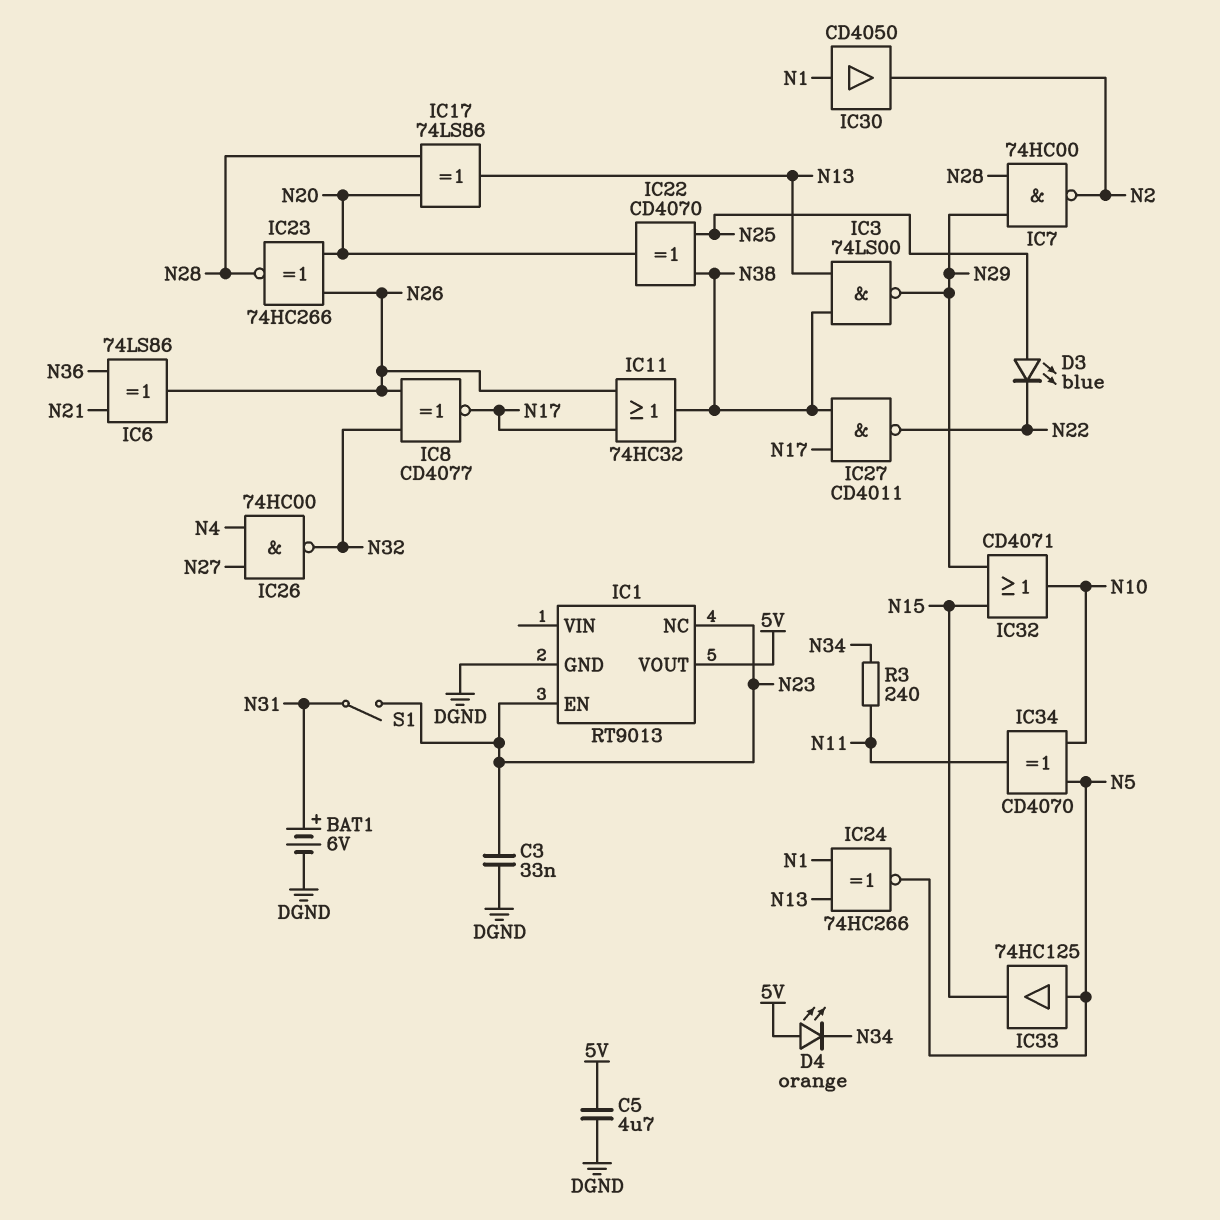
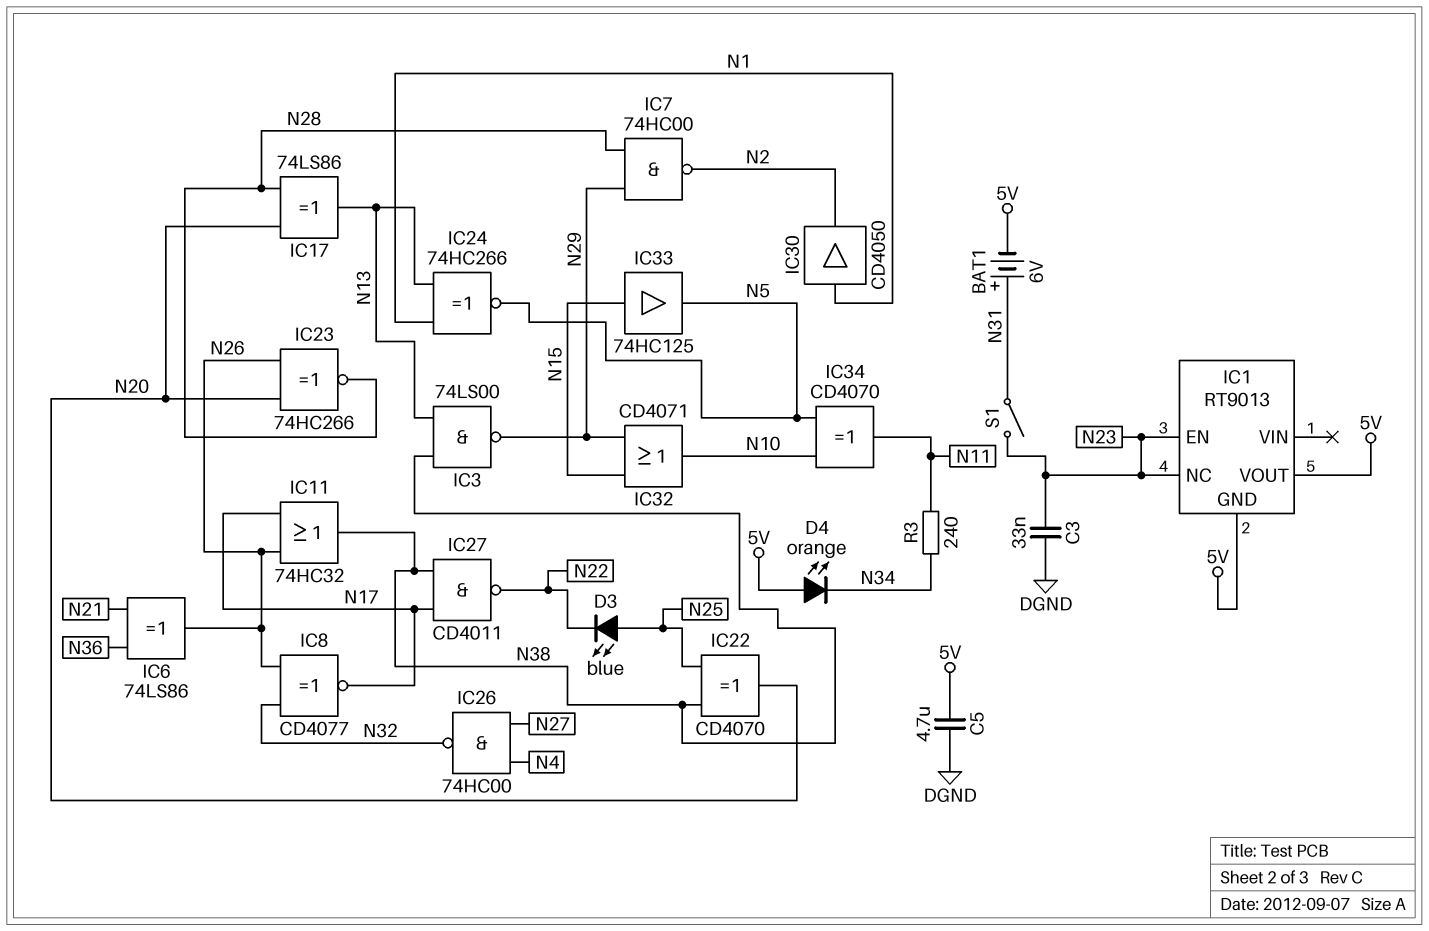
BAT1: 6V (plus N31, minus DGND) -> 6V (plus N31, minus 5V)
IC1 pin GND: DGND -> 5V
IC33: buffer 74HC125 (in N5, out N15) -> buffer 74HC125 (in N15, out N5)

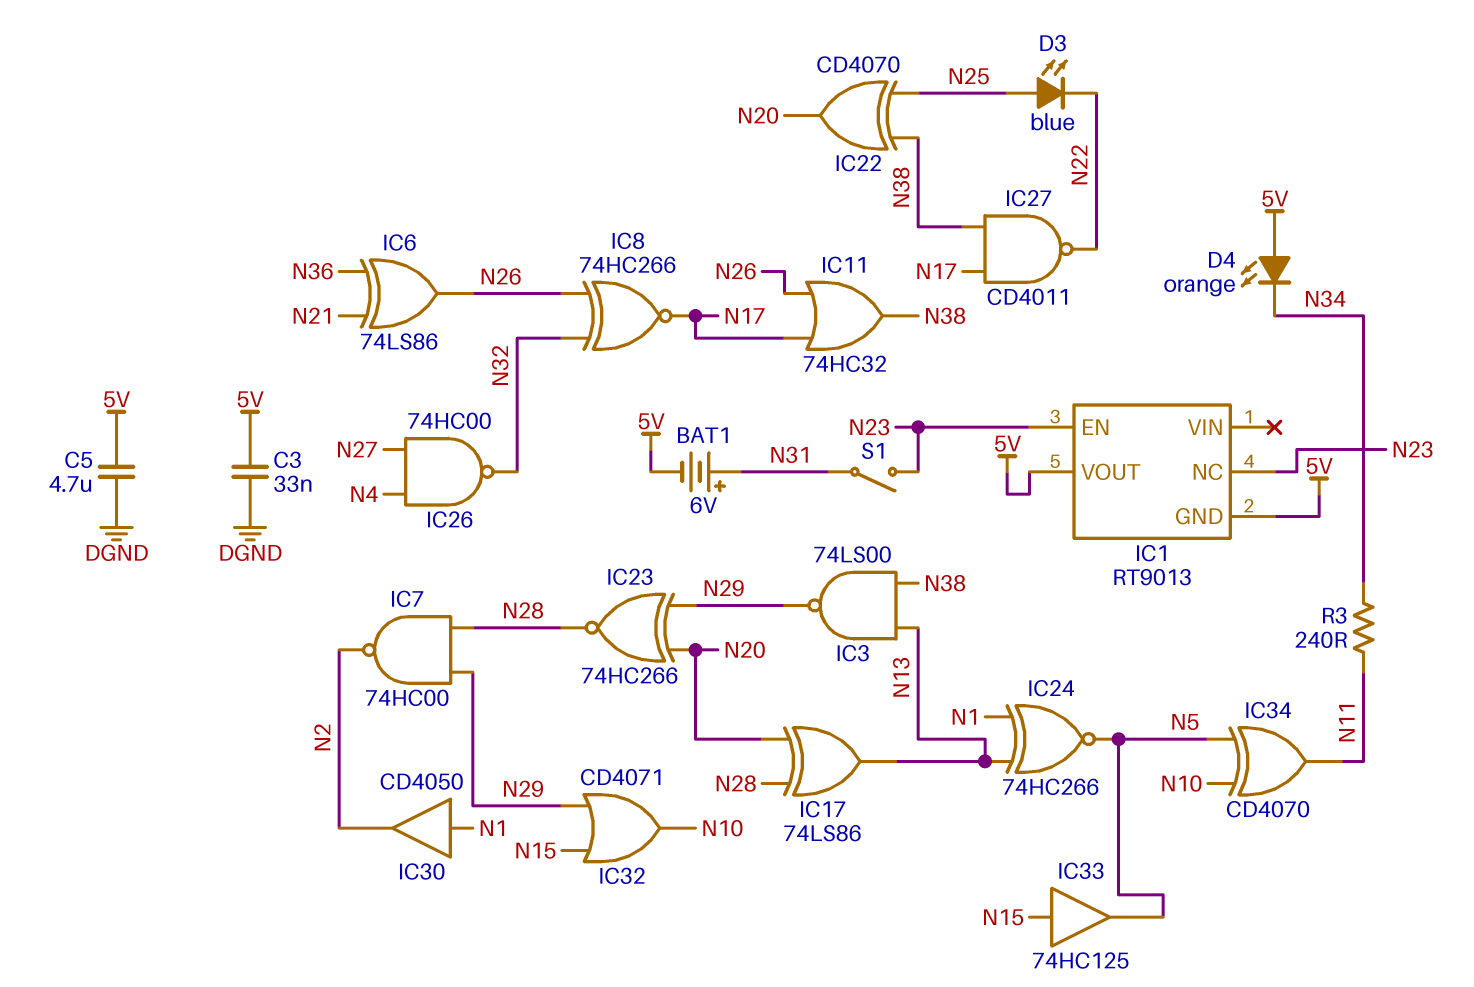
C3: 33nF (DGND, N23) -> 33nF (5V, DGND)
IC8: XNOR CD4077 (in N26, in N32, out N17) -> XNOR 74HC266 (in N26, in N32, out N17)
IC23: XNOR 74HC266 (in N20, in N26, out N28) -> XNOR 74HC266 (in N20, in N29, out N28)

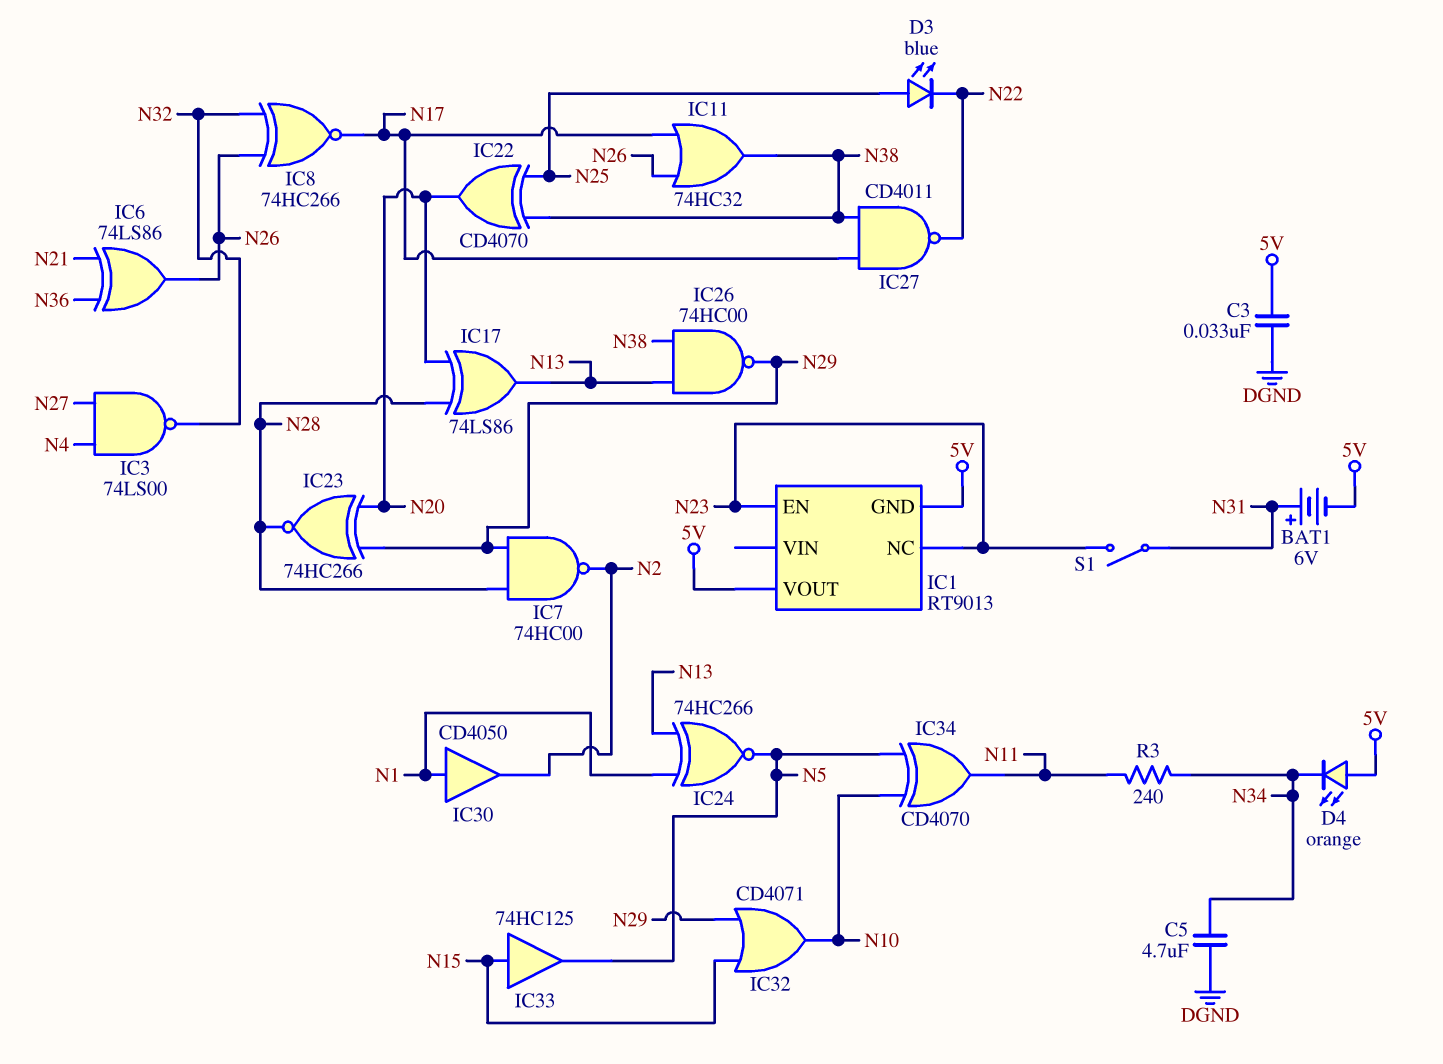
C5: 4.7uF (5V, DGND) -> 4.7uF (DGND, N34)
IC3: NAND 74LS00 (in N13, in N38, out N29) -> NAND 74LS00 (in N4, in N27, out N32)
IC26: NAND 74HC00 (in N4, in N27, out N32) -> NAND 74HC00 (in N13, in N38, out N29)

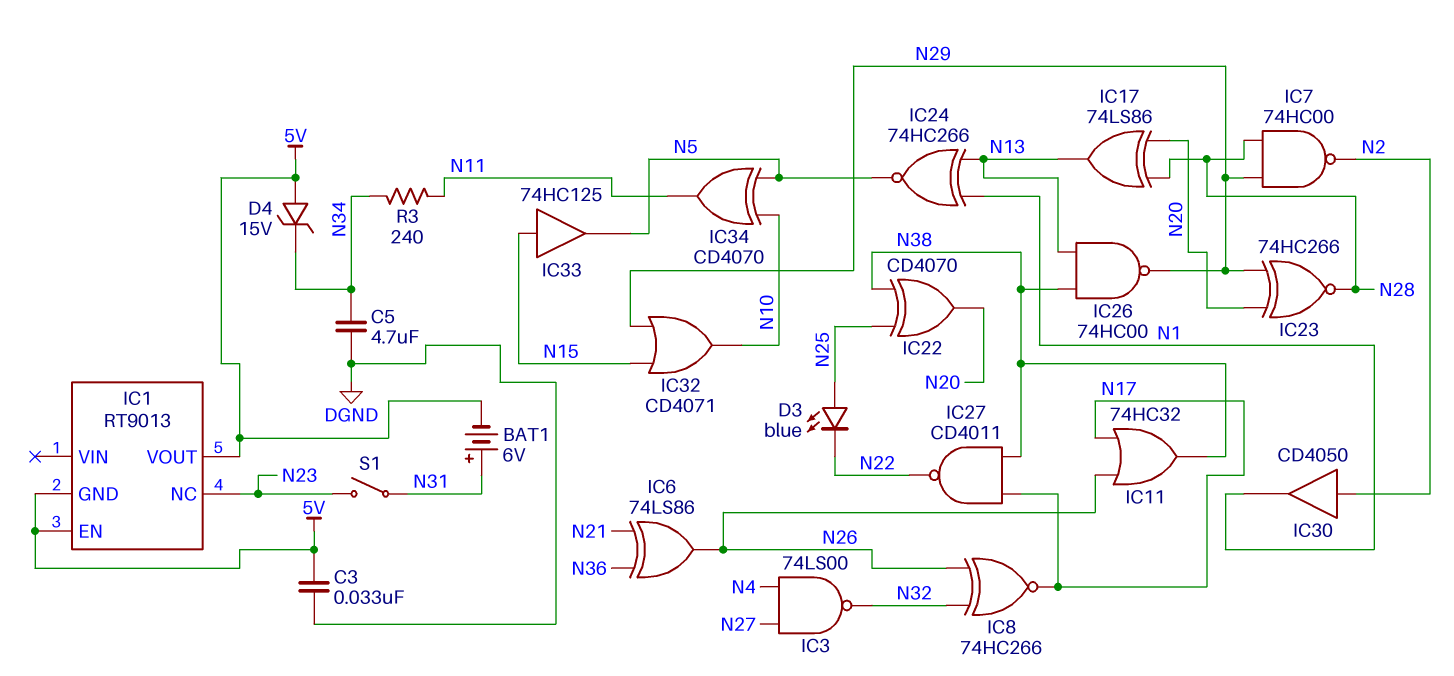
D4: LED orange (A 5V, K N34) -> zener 15V (A 5V, K N34)
IC1 pin EN: N23 -> 5V
IC30: buffer CD4050 (in N1, out N2) -> buffer CD4050 (in N2, out N1)

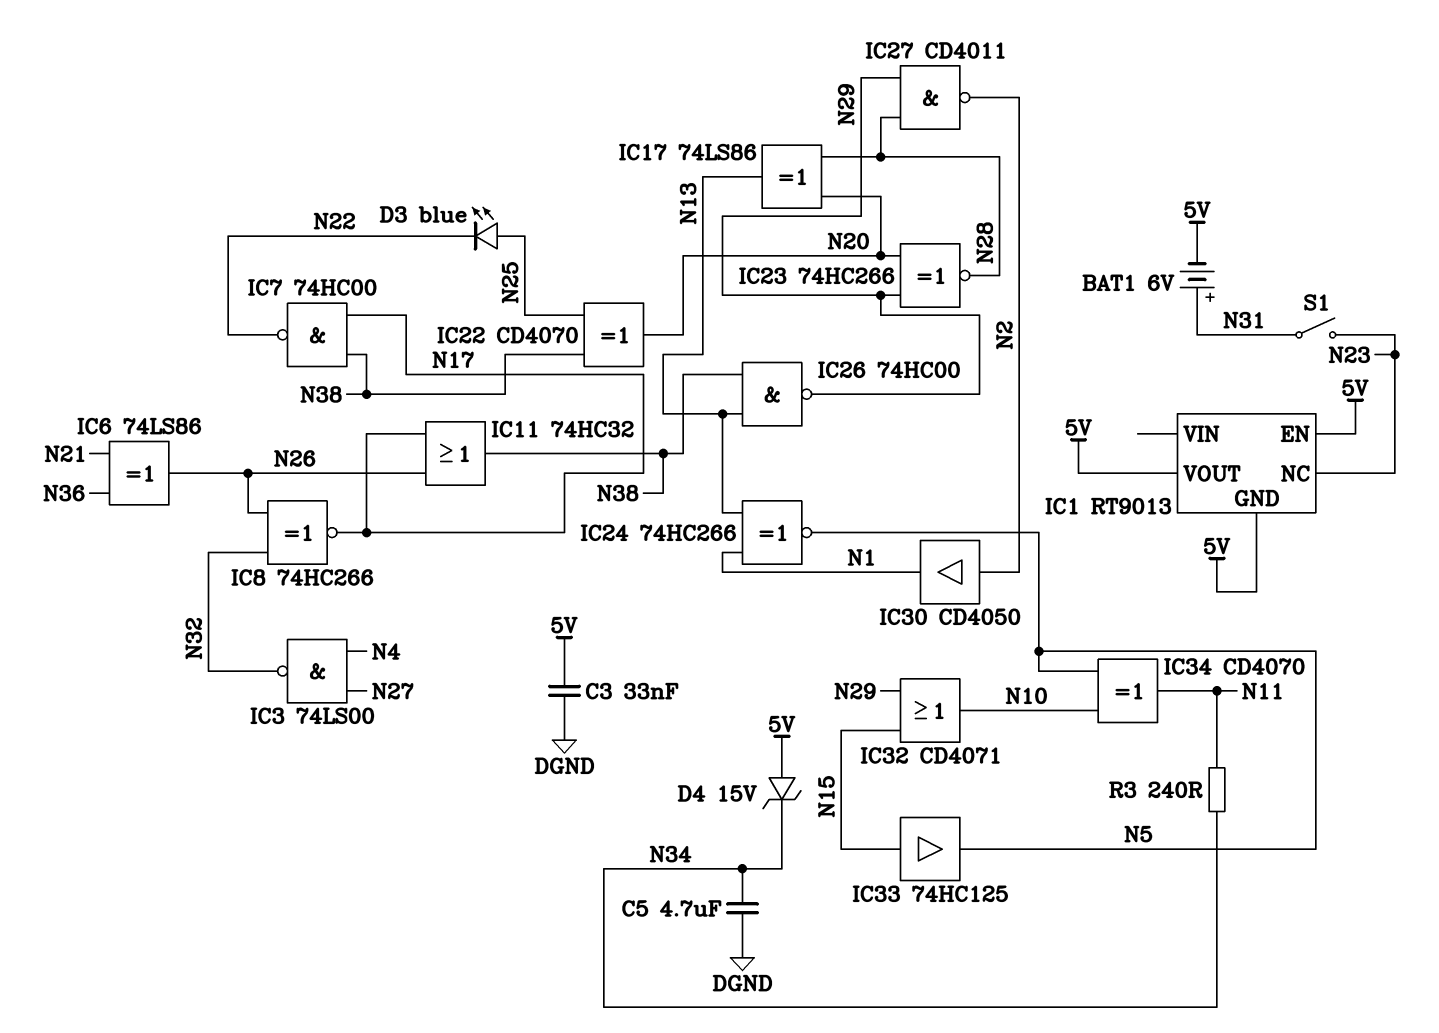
IC7: NAND 74HC00 (in N28, in N29, out N2) -> NAND 74HC00 (in N17, in N38, out N22)
IC27: NAND CD4011 (in N17, in N38, out N22) -> NAND CD4011 (in N28, in N29, out N2)

